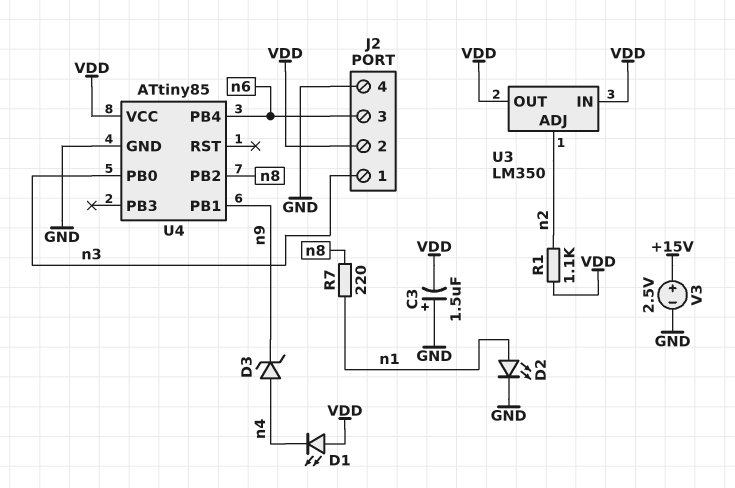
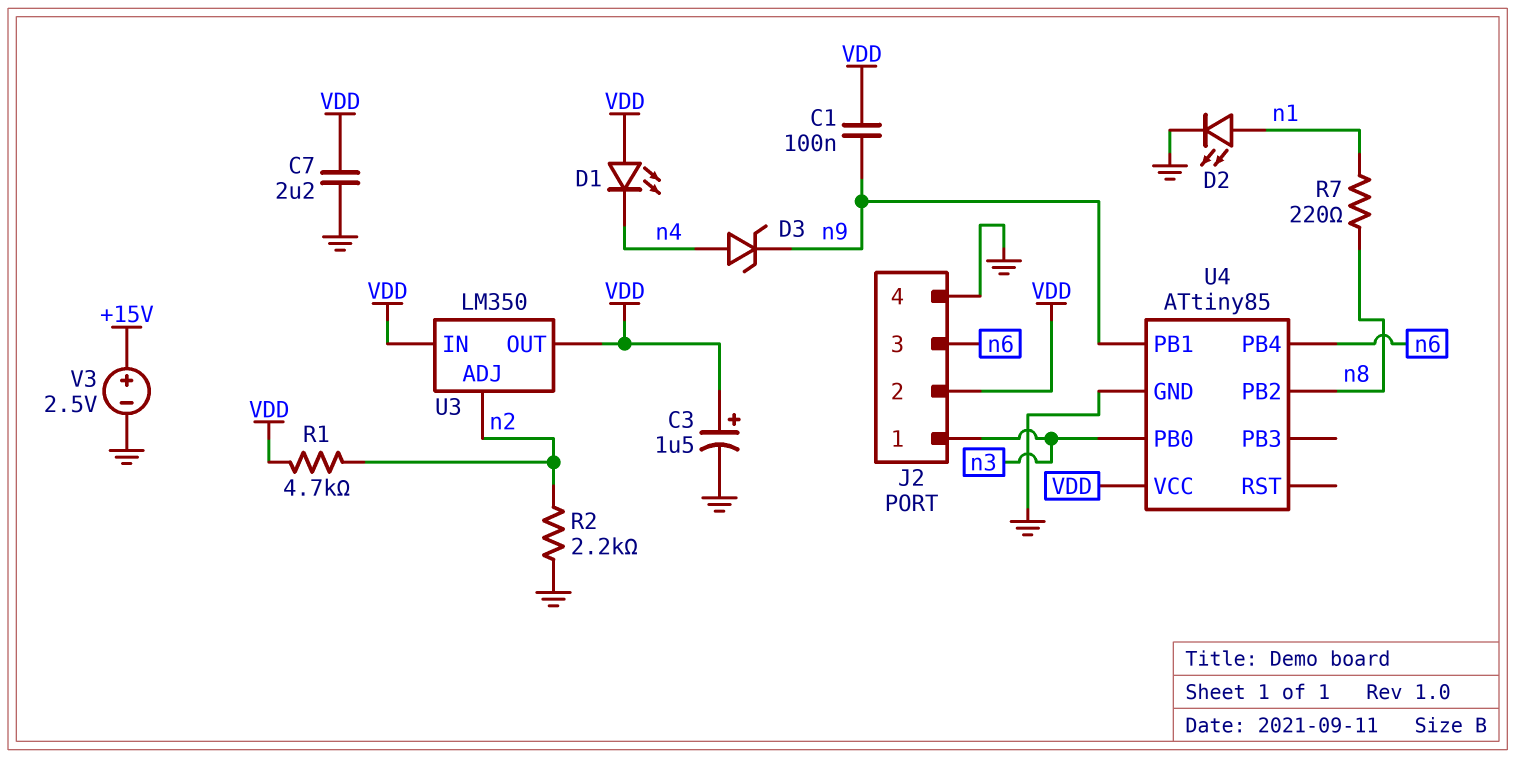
C1: none -> 100nF (VDD, n9)
C3: 1.5uF (plus GND, minus VDD) -> 1.5uF (plus VDD, minus GND)
C7: none -> 2.2uF (GND, VDD)
R1: 1.1k (VDD, n2) -> 4.7k (VDD, n2)
R2: none -> 2.2k (GND, n2)

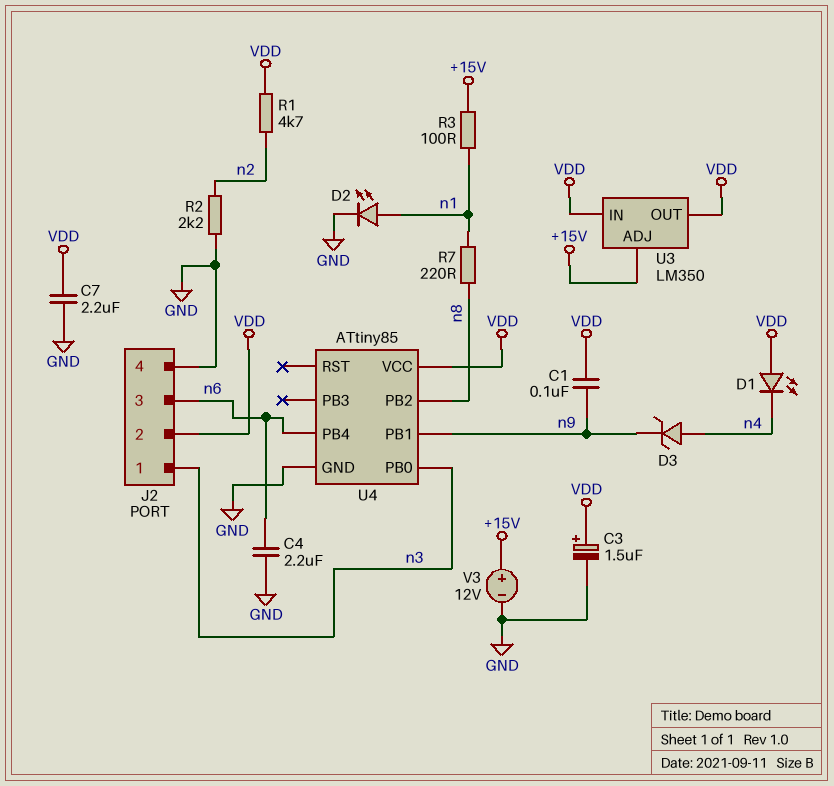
C4: none -> 2.2uF (GND, n6)
R3: none -> 100 (+15V, n1)
U3 pin ADJ: n2 -> +15V
V3: 2.5V (plus +15V, minus GND) -> 12V (plus +15V, minus GND)

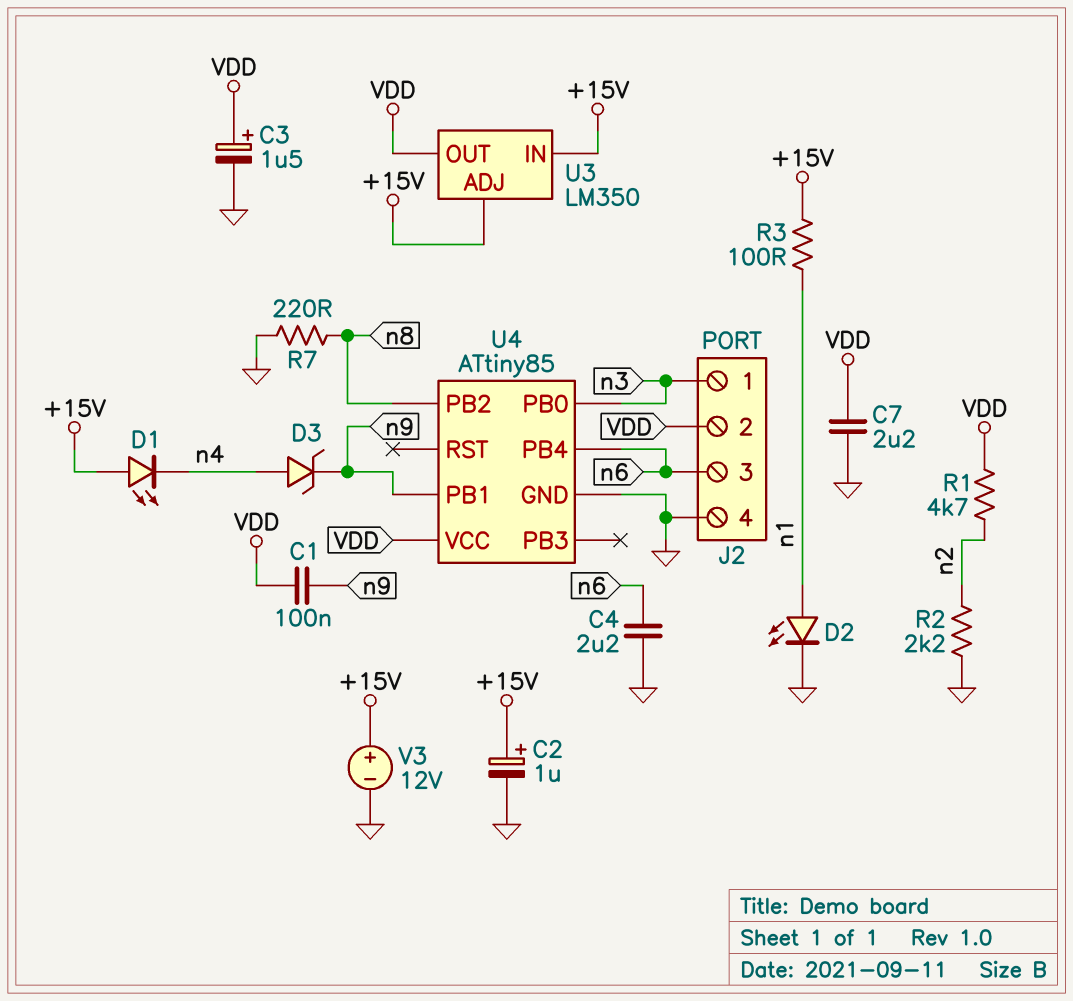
C2: none -> 1uF (plus +15V, minus GND)
D1: LED (A VDD, K n4) -> LED (A +15V, K n4)
R7: 220 (n1, n8) -> 220 (GND, n8)
U3 pin IN: VDD -> +15V

